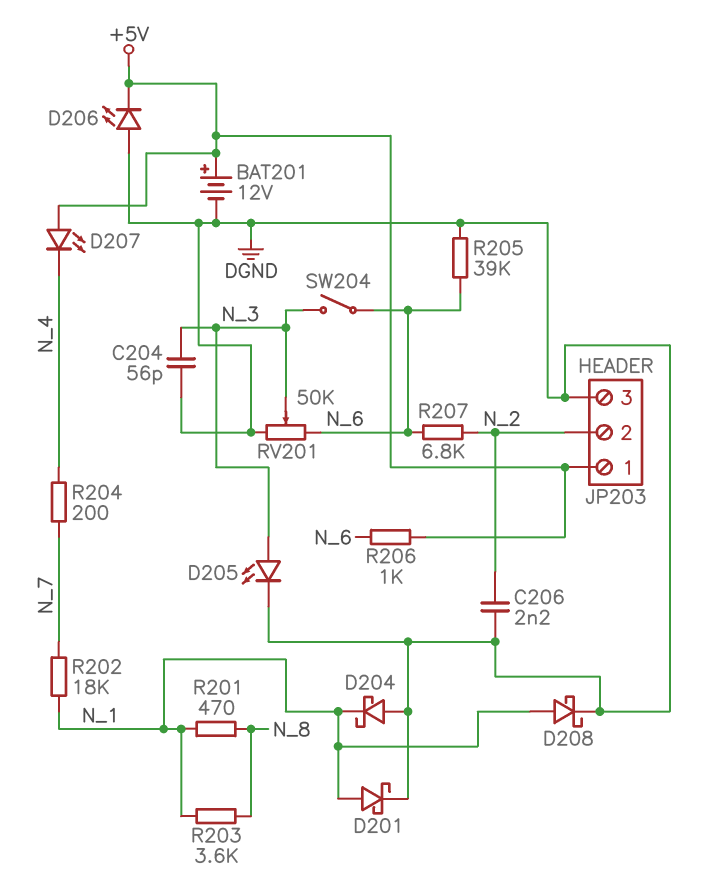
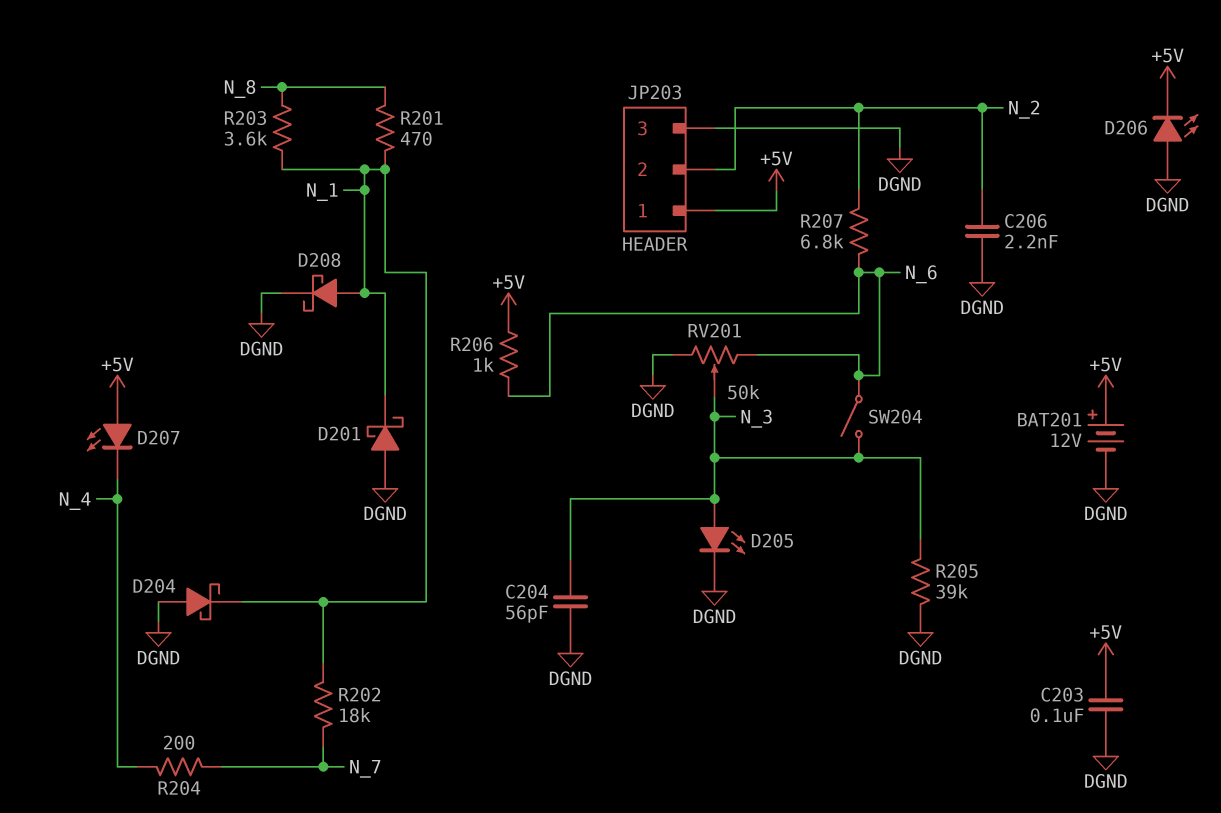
C203: none -> 100nF (+5V, DGND)
D201: schottky (A N_1, K DGND) -> schottky (A DGND, K N_1)
R205: 39k (DGND, N_6) -> 39k (DGND, N_3)

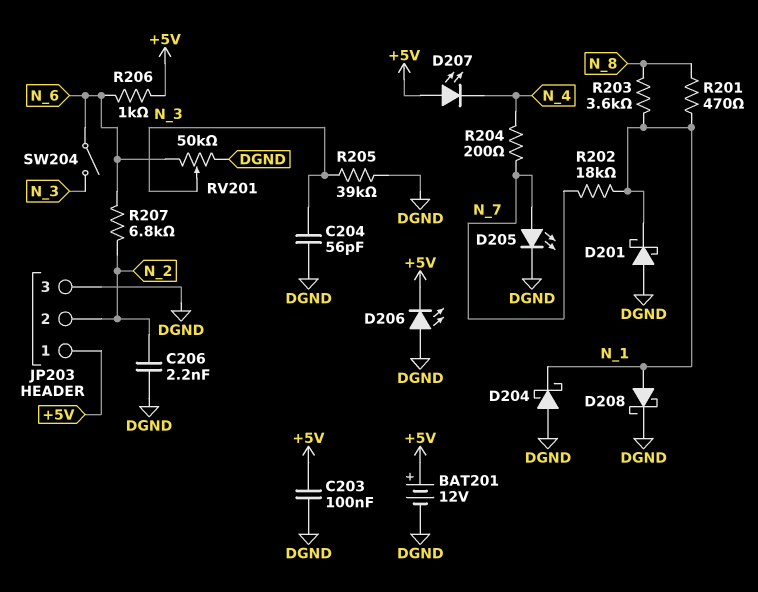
D205: LED (A N_3, K DGND) -> LED (A N_7, K DGND)

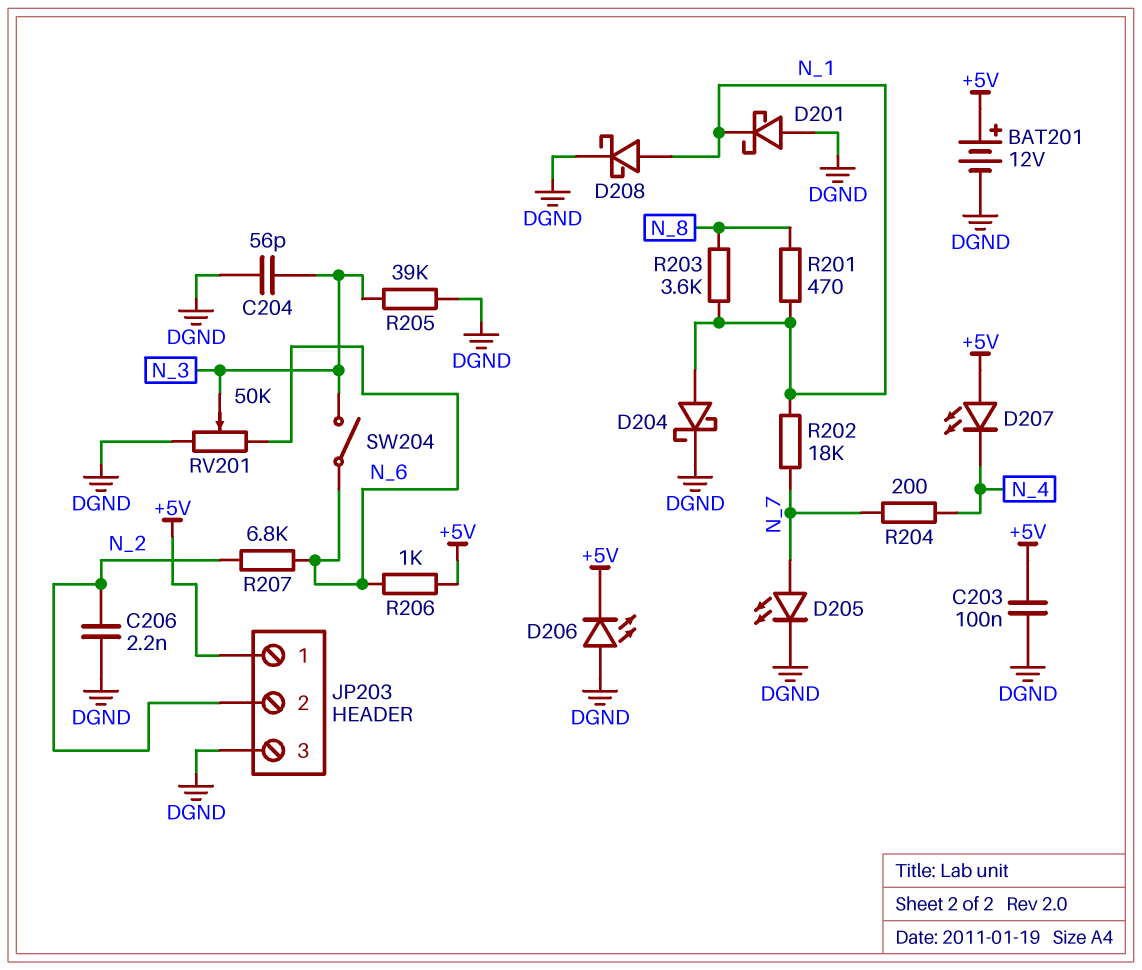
D204: schottky (A DGND, K N_1) -> schottky (A N_1, K DGND)

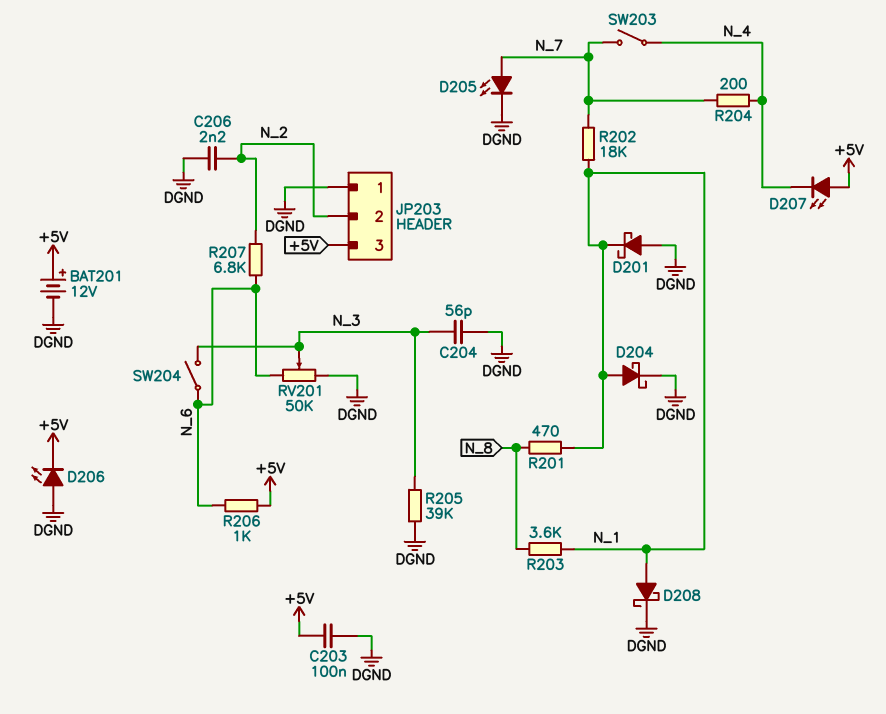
JP203 pin 1: +5V -> DGND
JP203 pin 3: DGND -> +5V
SW203: none -> switch (N_4, N_7)

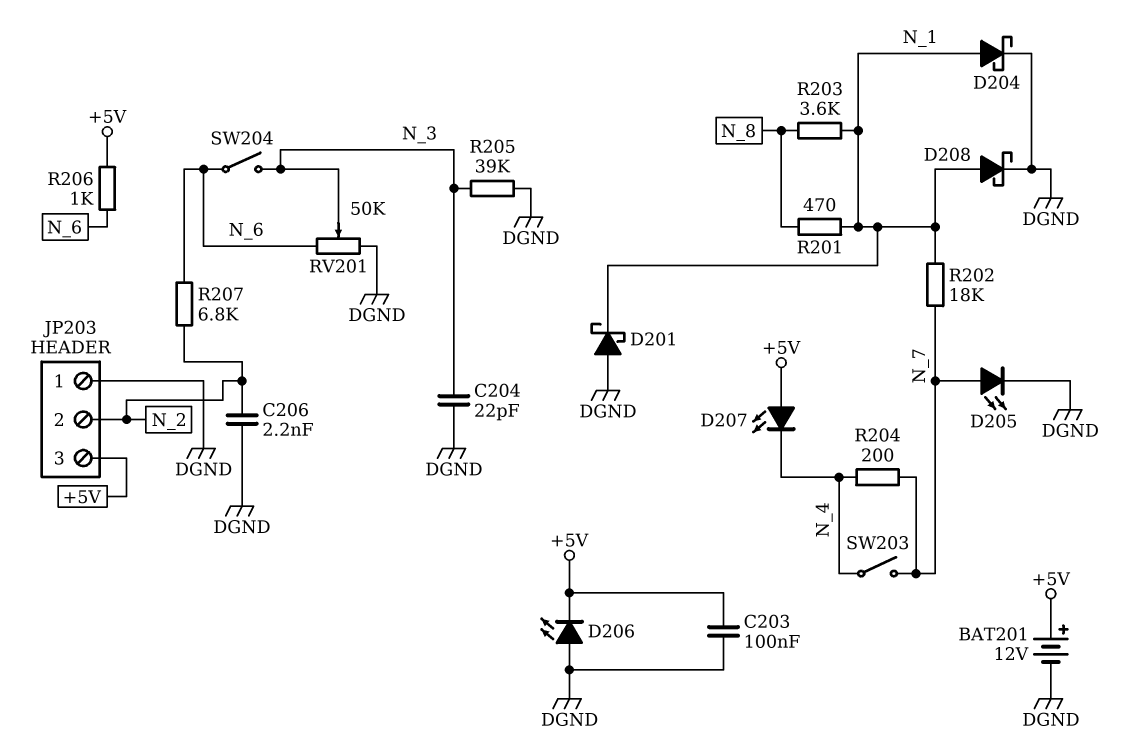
C204: 56pF (DGND, N_3) -> 22pF (DGND, N_3)

